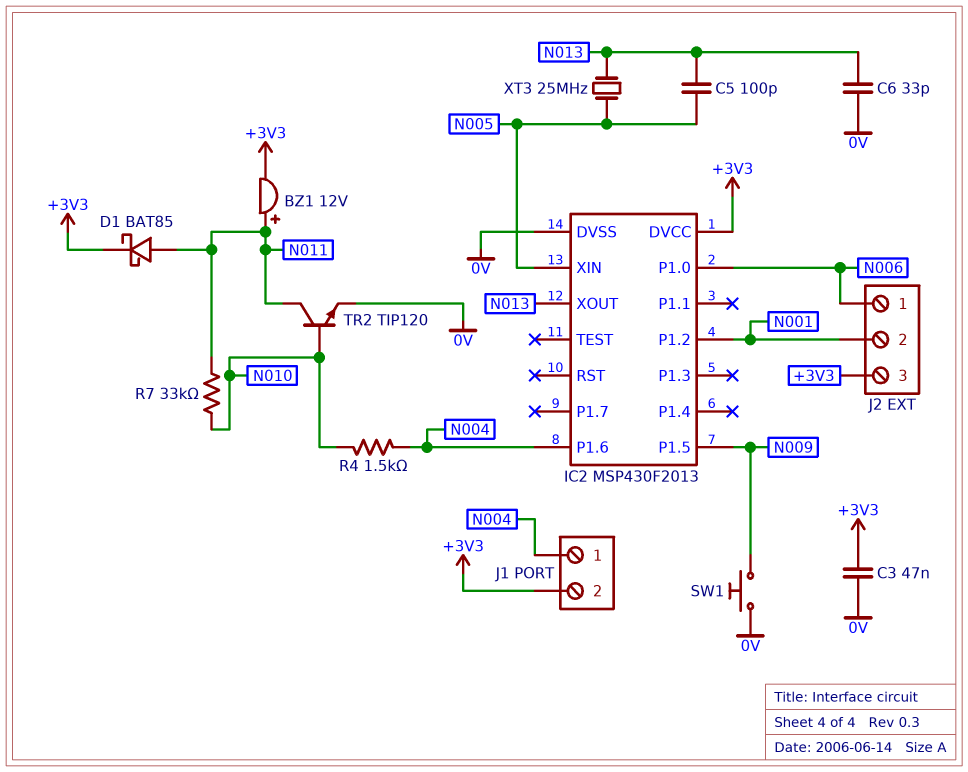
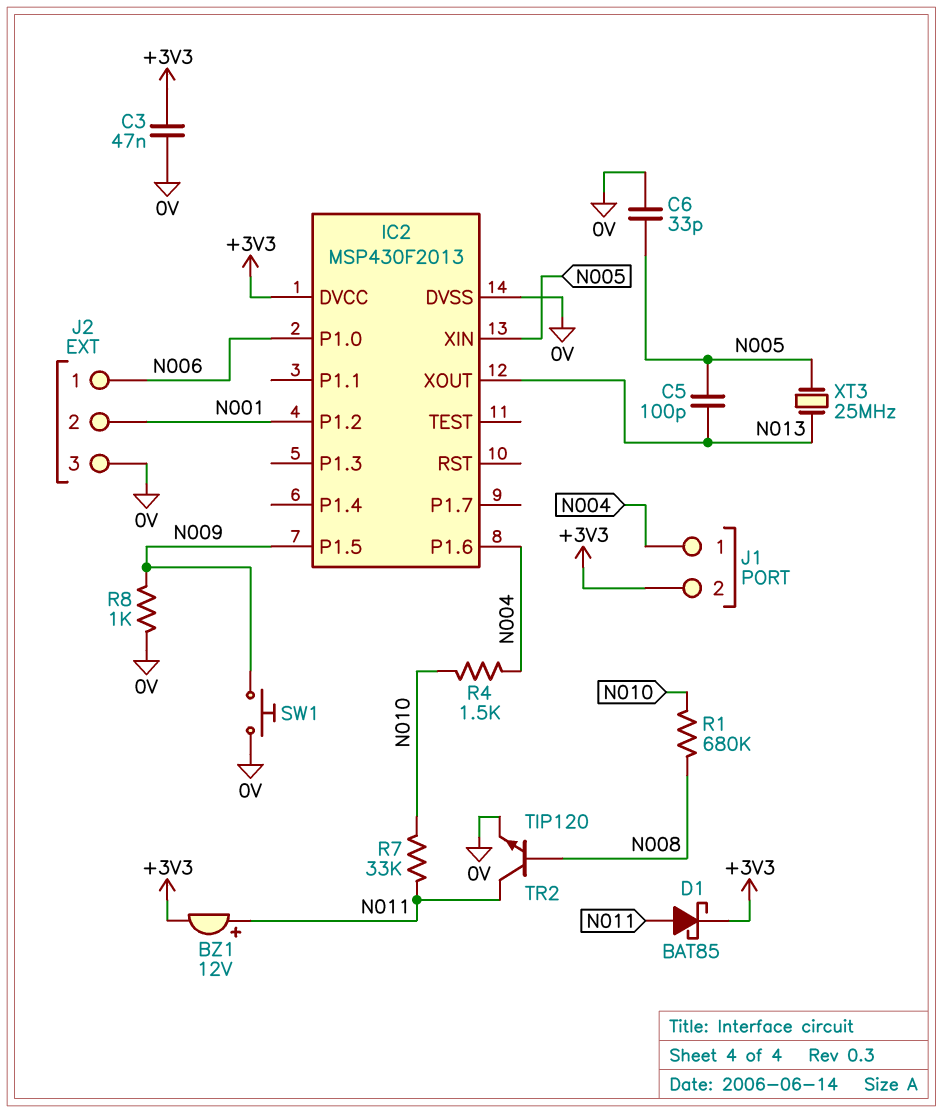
C6: 33pF (0V, N013) -> 33pF (0V, N005)
J2 pin 3: +3V3 -> 0V
R1: none -> 680k (N008, N010)
R8: none -> 1k (0V, N009)
TR2: NPN TIP120 (B N010, C N011, E 0V) -> NPN TIP120 (B N008, C N011, E 0V)

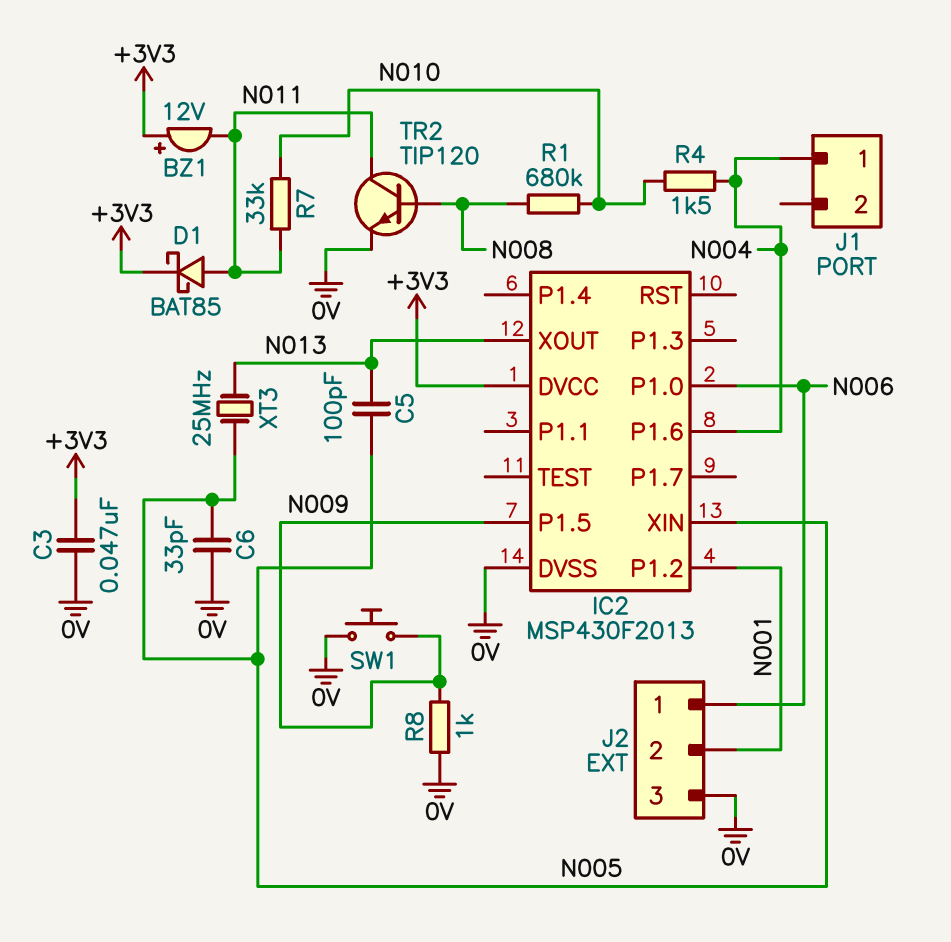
BZ1: buzzer 12V (plus N011, minus +3V3) -> buzzer 12V (plus +3V3, minus N011)
J1 pin 2: +3V3 -> none

